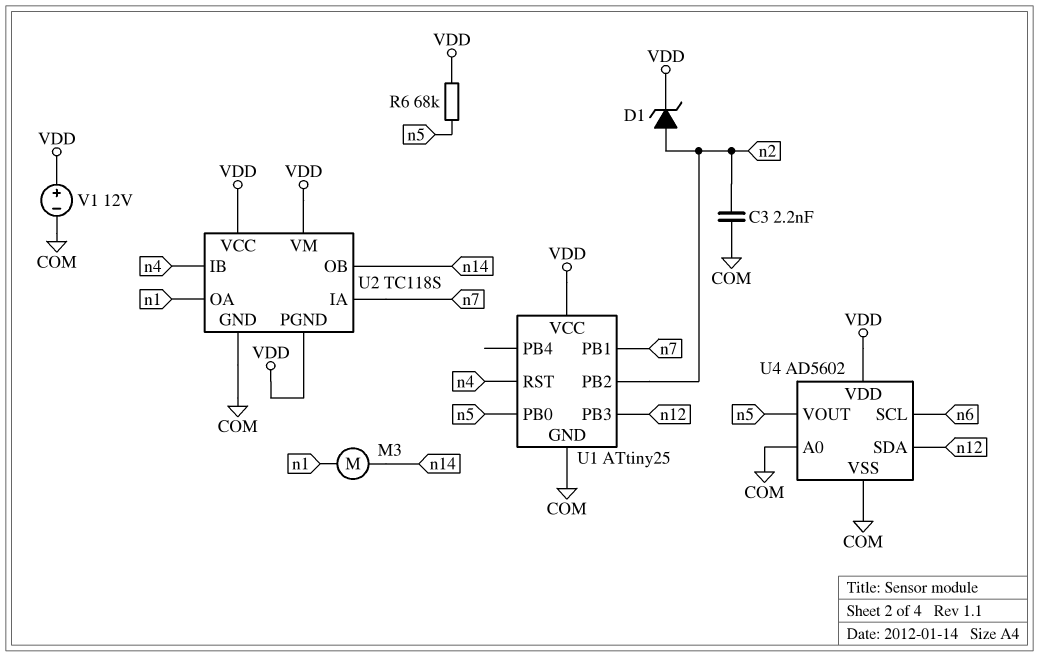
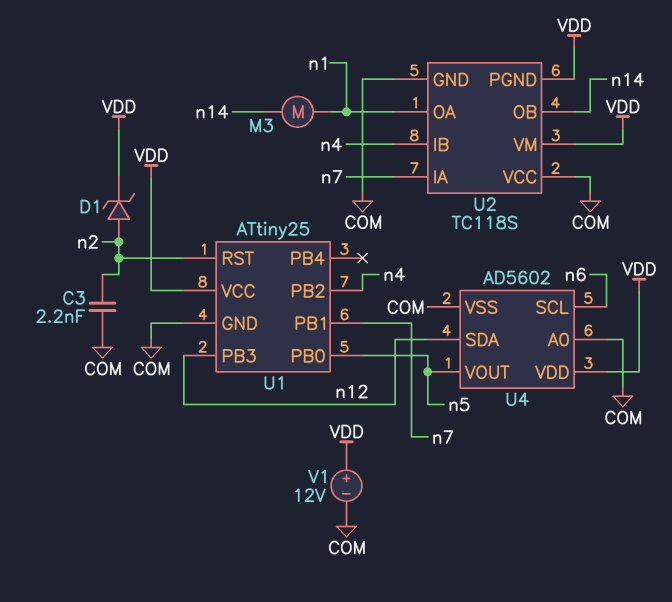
R6: 68k (VDD, n5) -> none
U1 pin PB2: n2 -> n4
U1 pin RST: n4 -> n2
U2 pin VCC: VDD -> COM

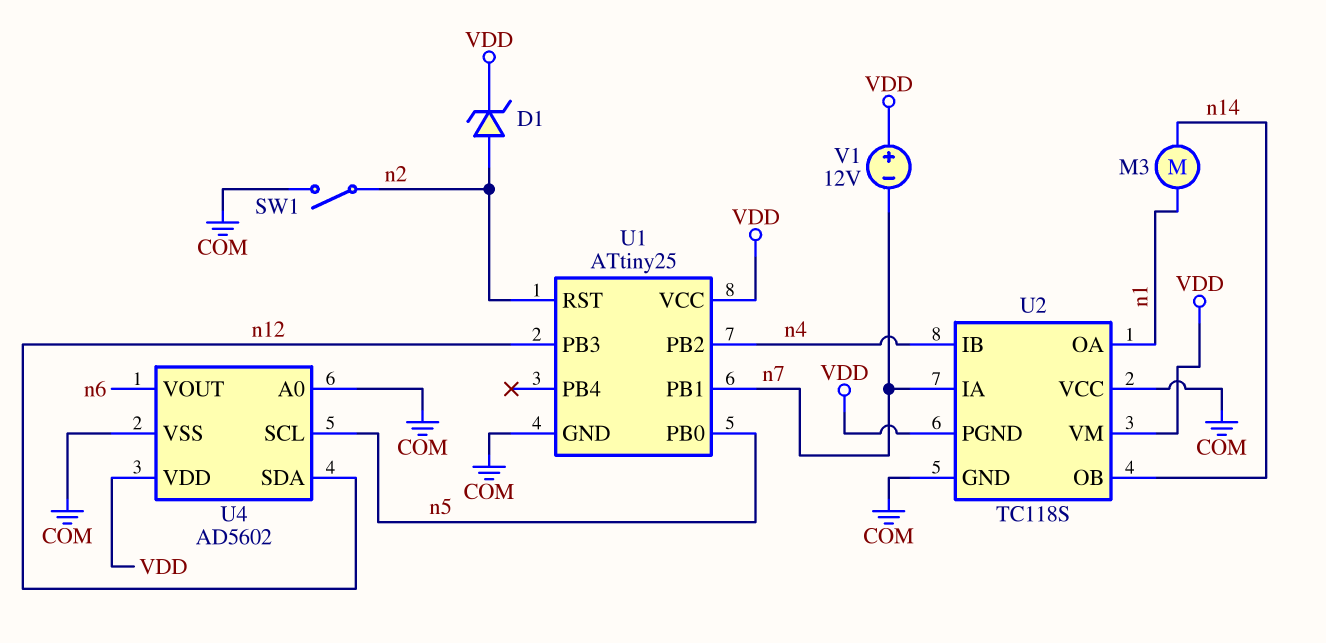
C3: 2.2nF (COM, n2) -> none
SW1: none -> switch (COM, n2)
U4 pin SCL: n6 -> n5
U4 pin VOUT: n5 -> n6
V1: 12V (plus VDD, minus COM) -> 12V (plus VDD, minus n7)

